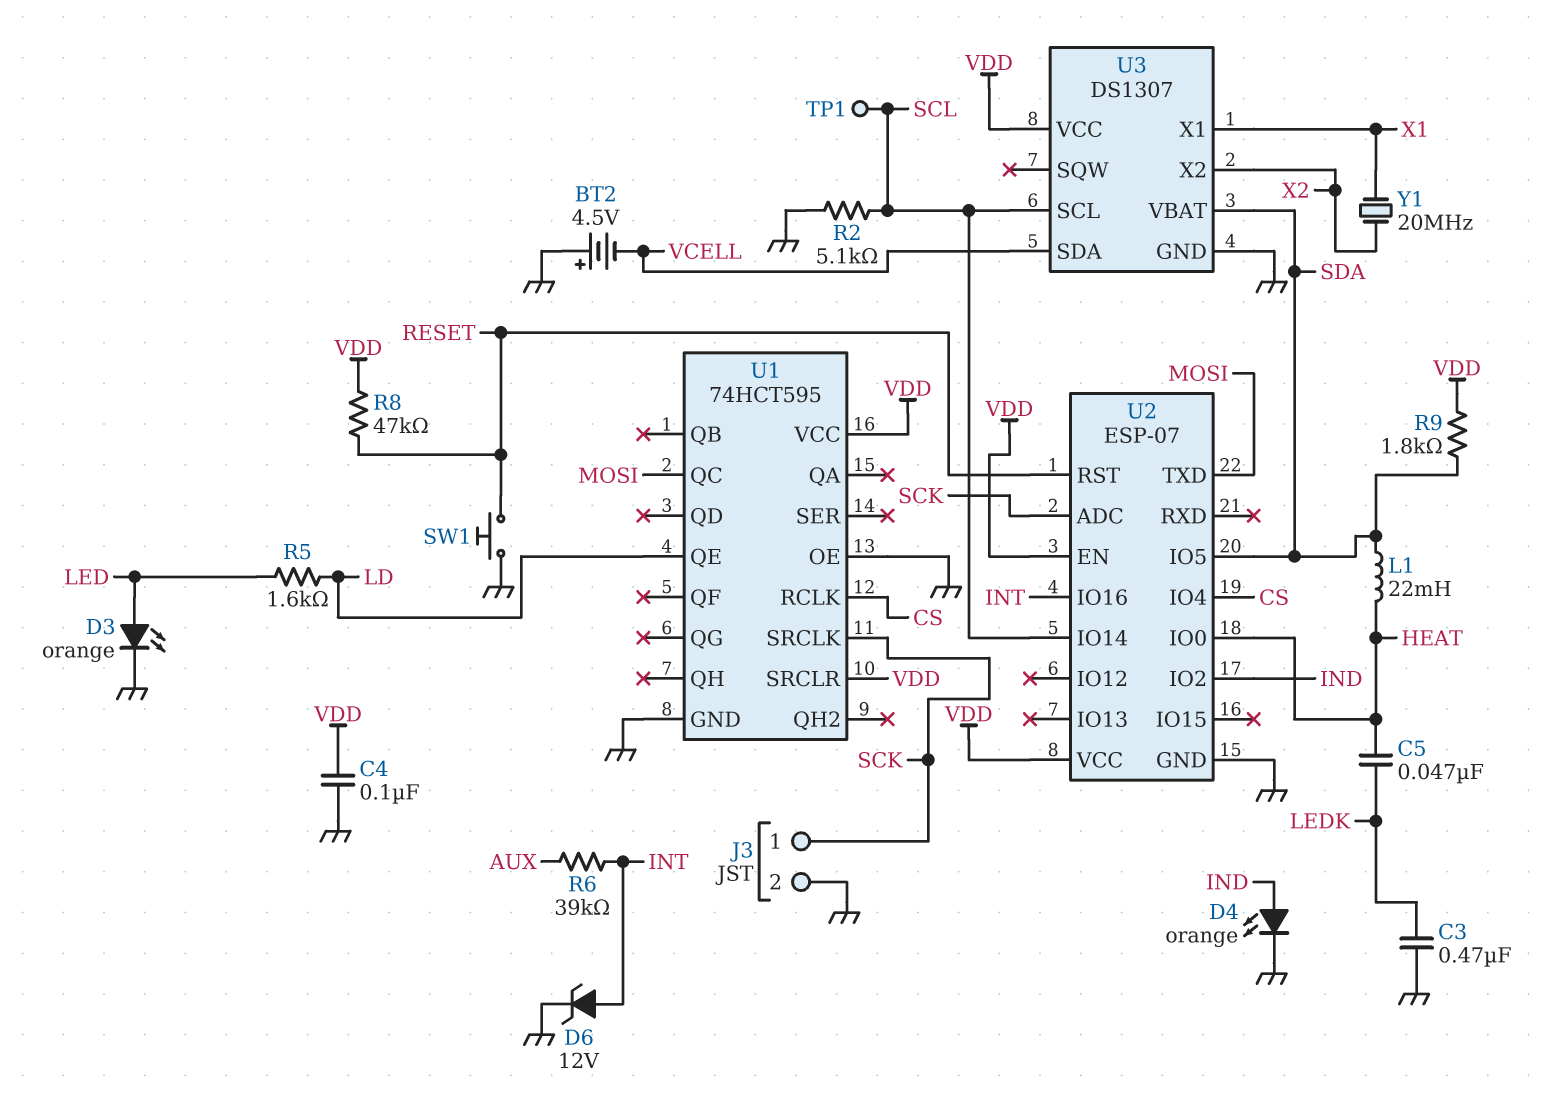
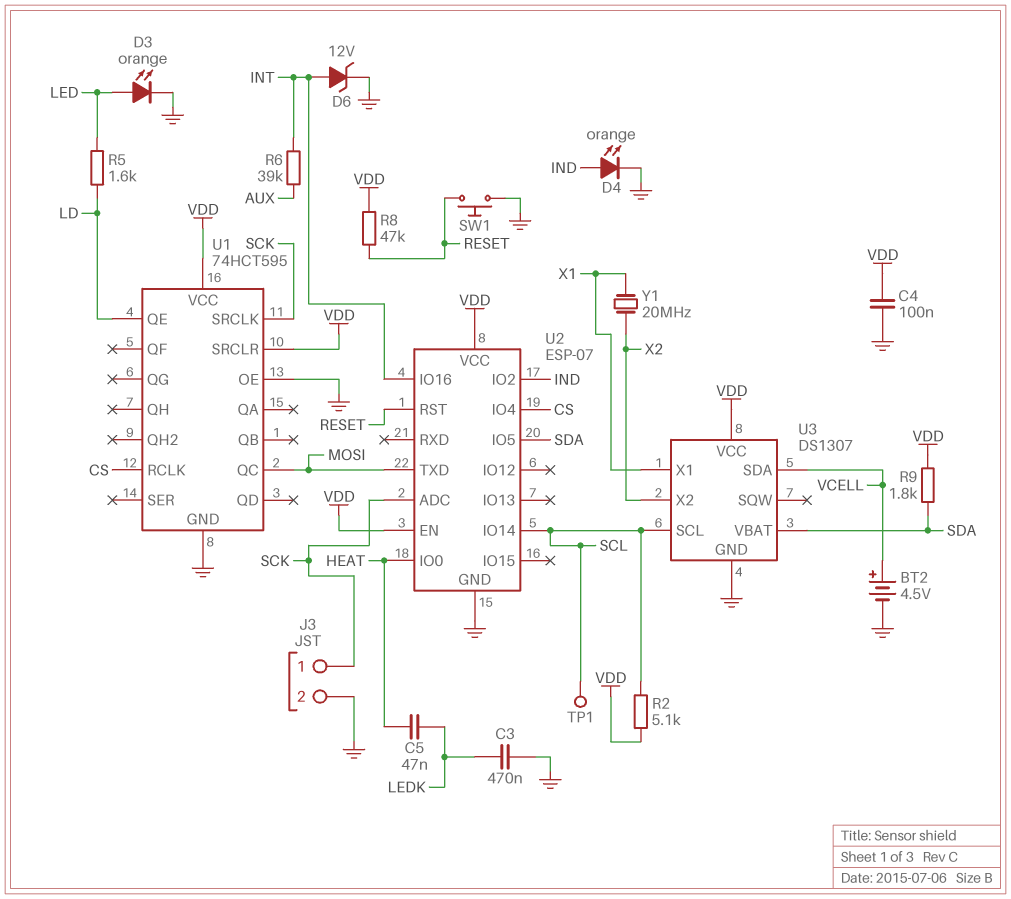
BT2: 4.5V (plus GND, minus VCELL) -> 4.5V (plus VCELL, minus GND)
L1: 22mH (HEAT, SDA) -> none
R2: 5.1k (GND, SCL) -> 5.1k (SCL, VDD)

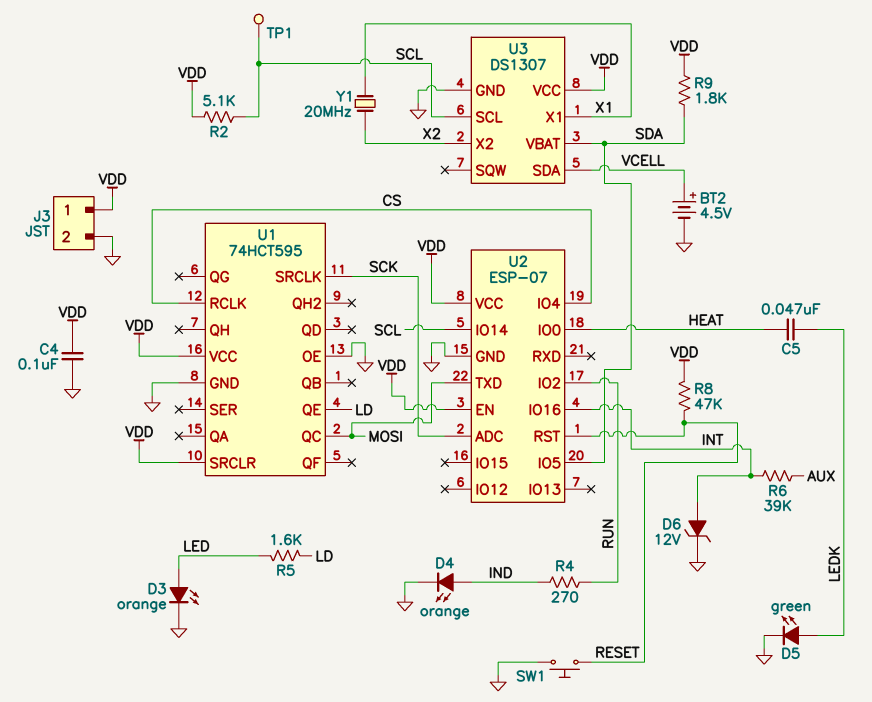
C3: 470nF (GND, LEDK) -> none
D5: none -> LED green (A LEDK, K GND)
J3 pin 1: SCK -> VDD
R4: none -> 270 (IND, RUN)
U2 pin IO2: IND -> RUN

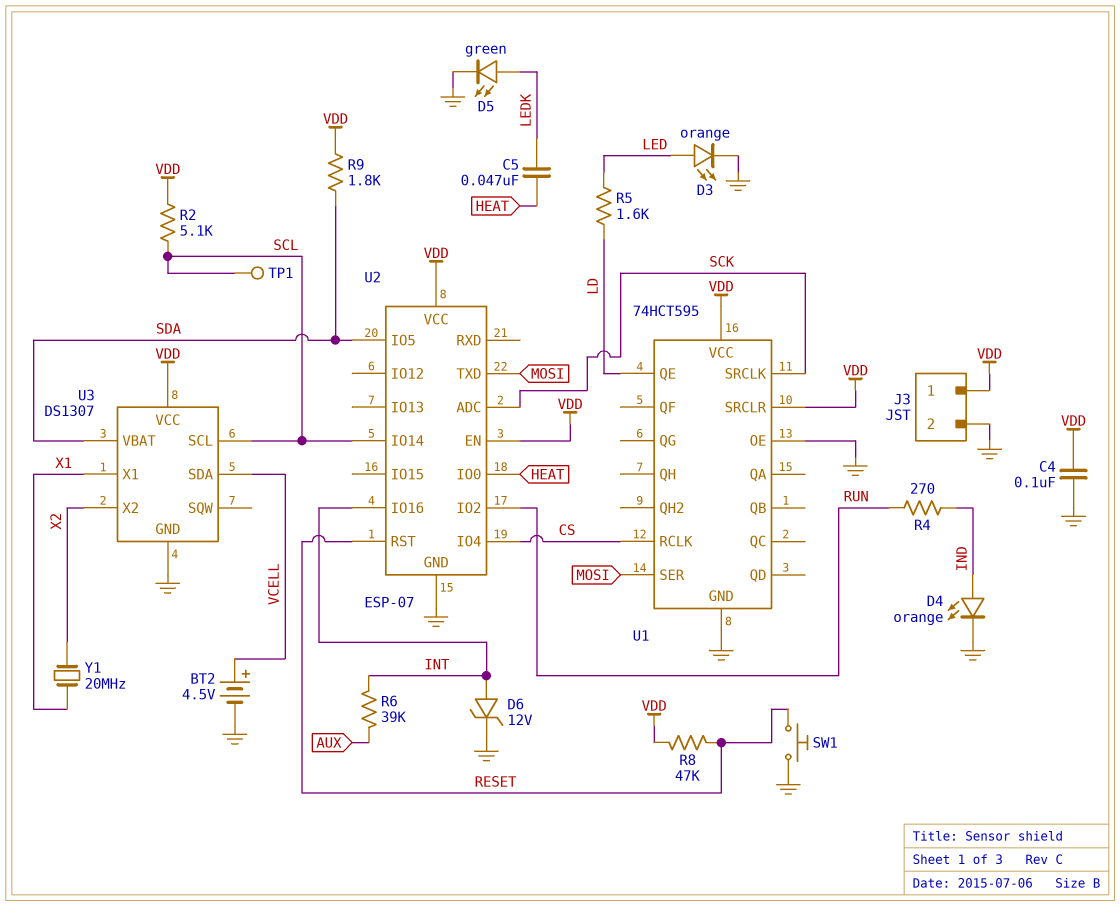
U1 pin QC: MOSI -> none
U1 pin SER: none -> MOSI

